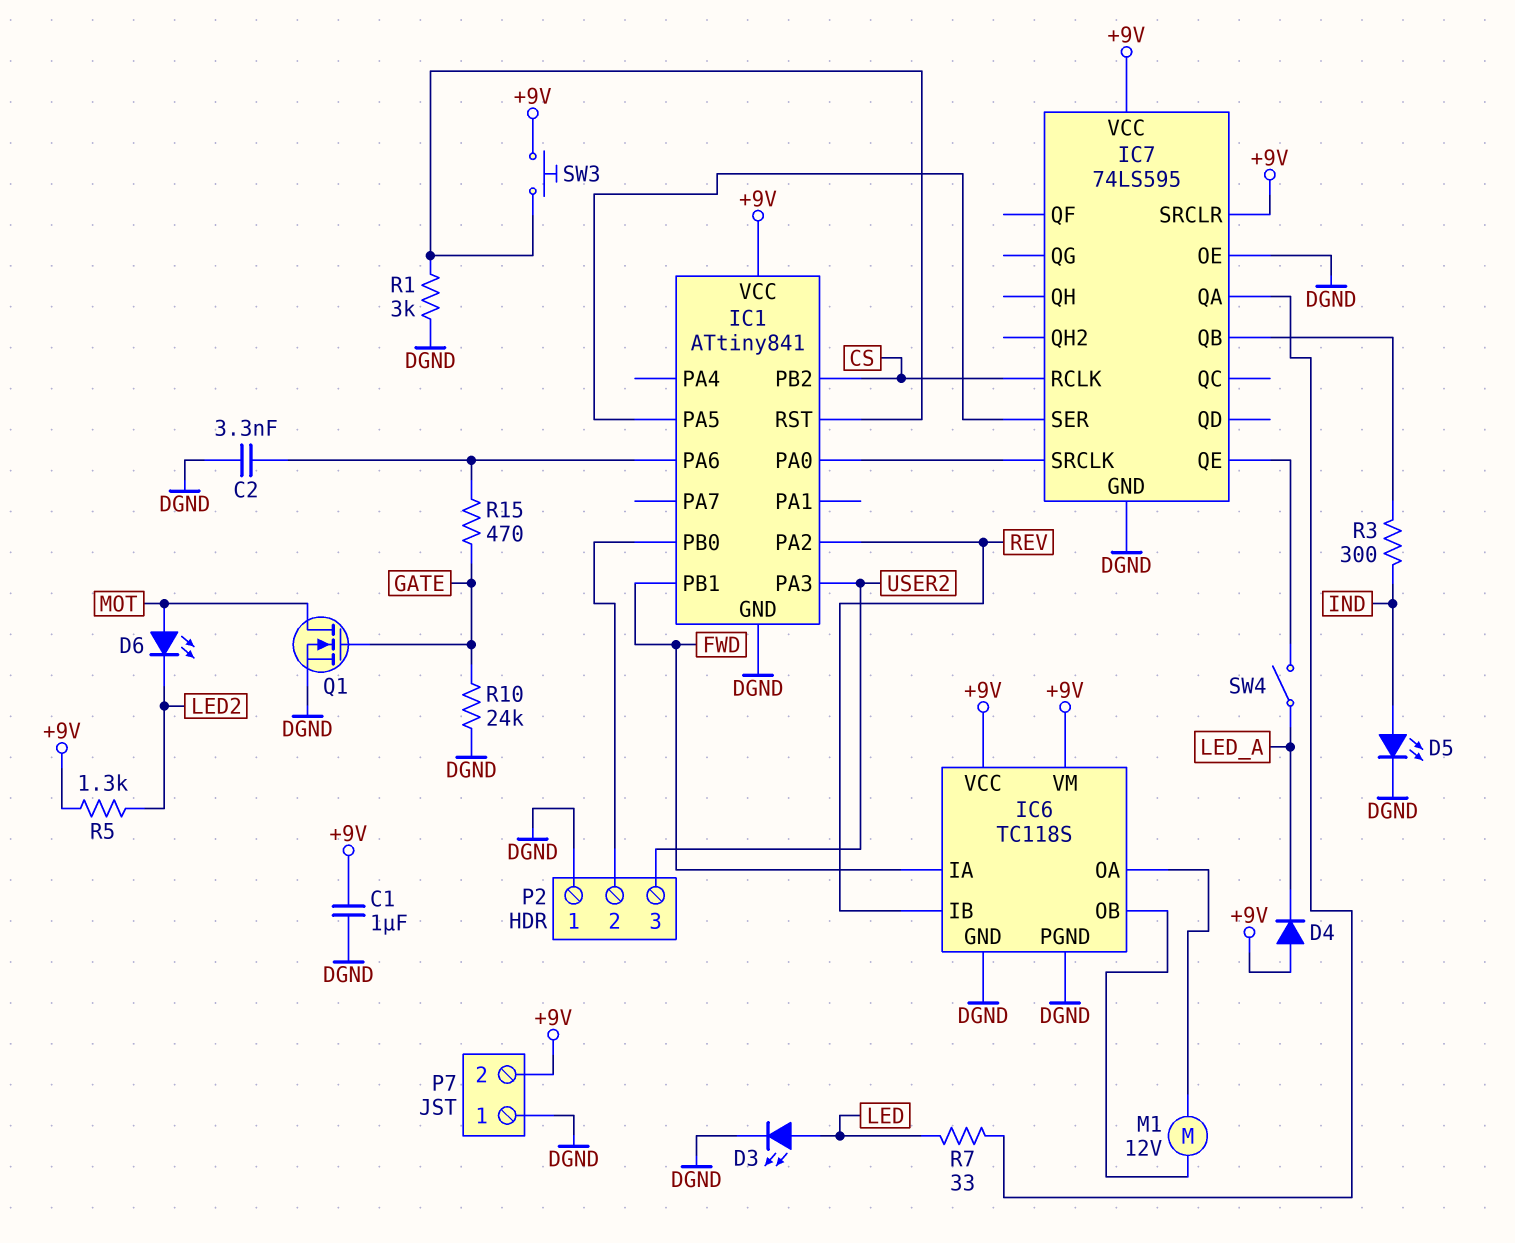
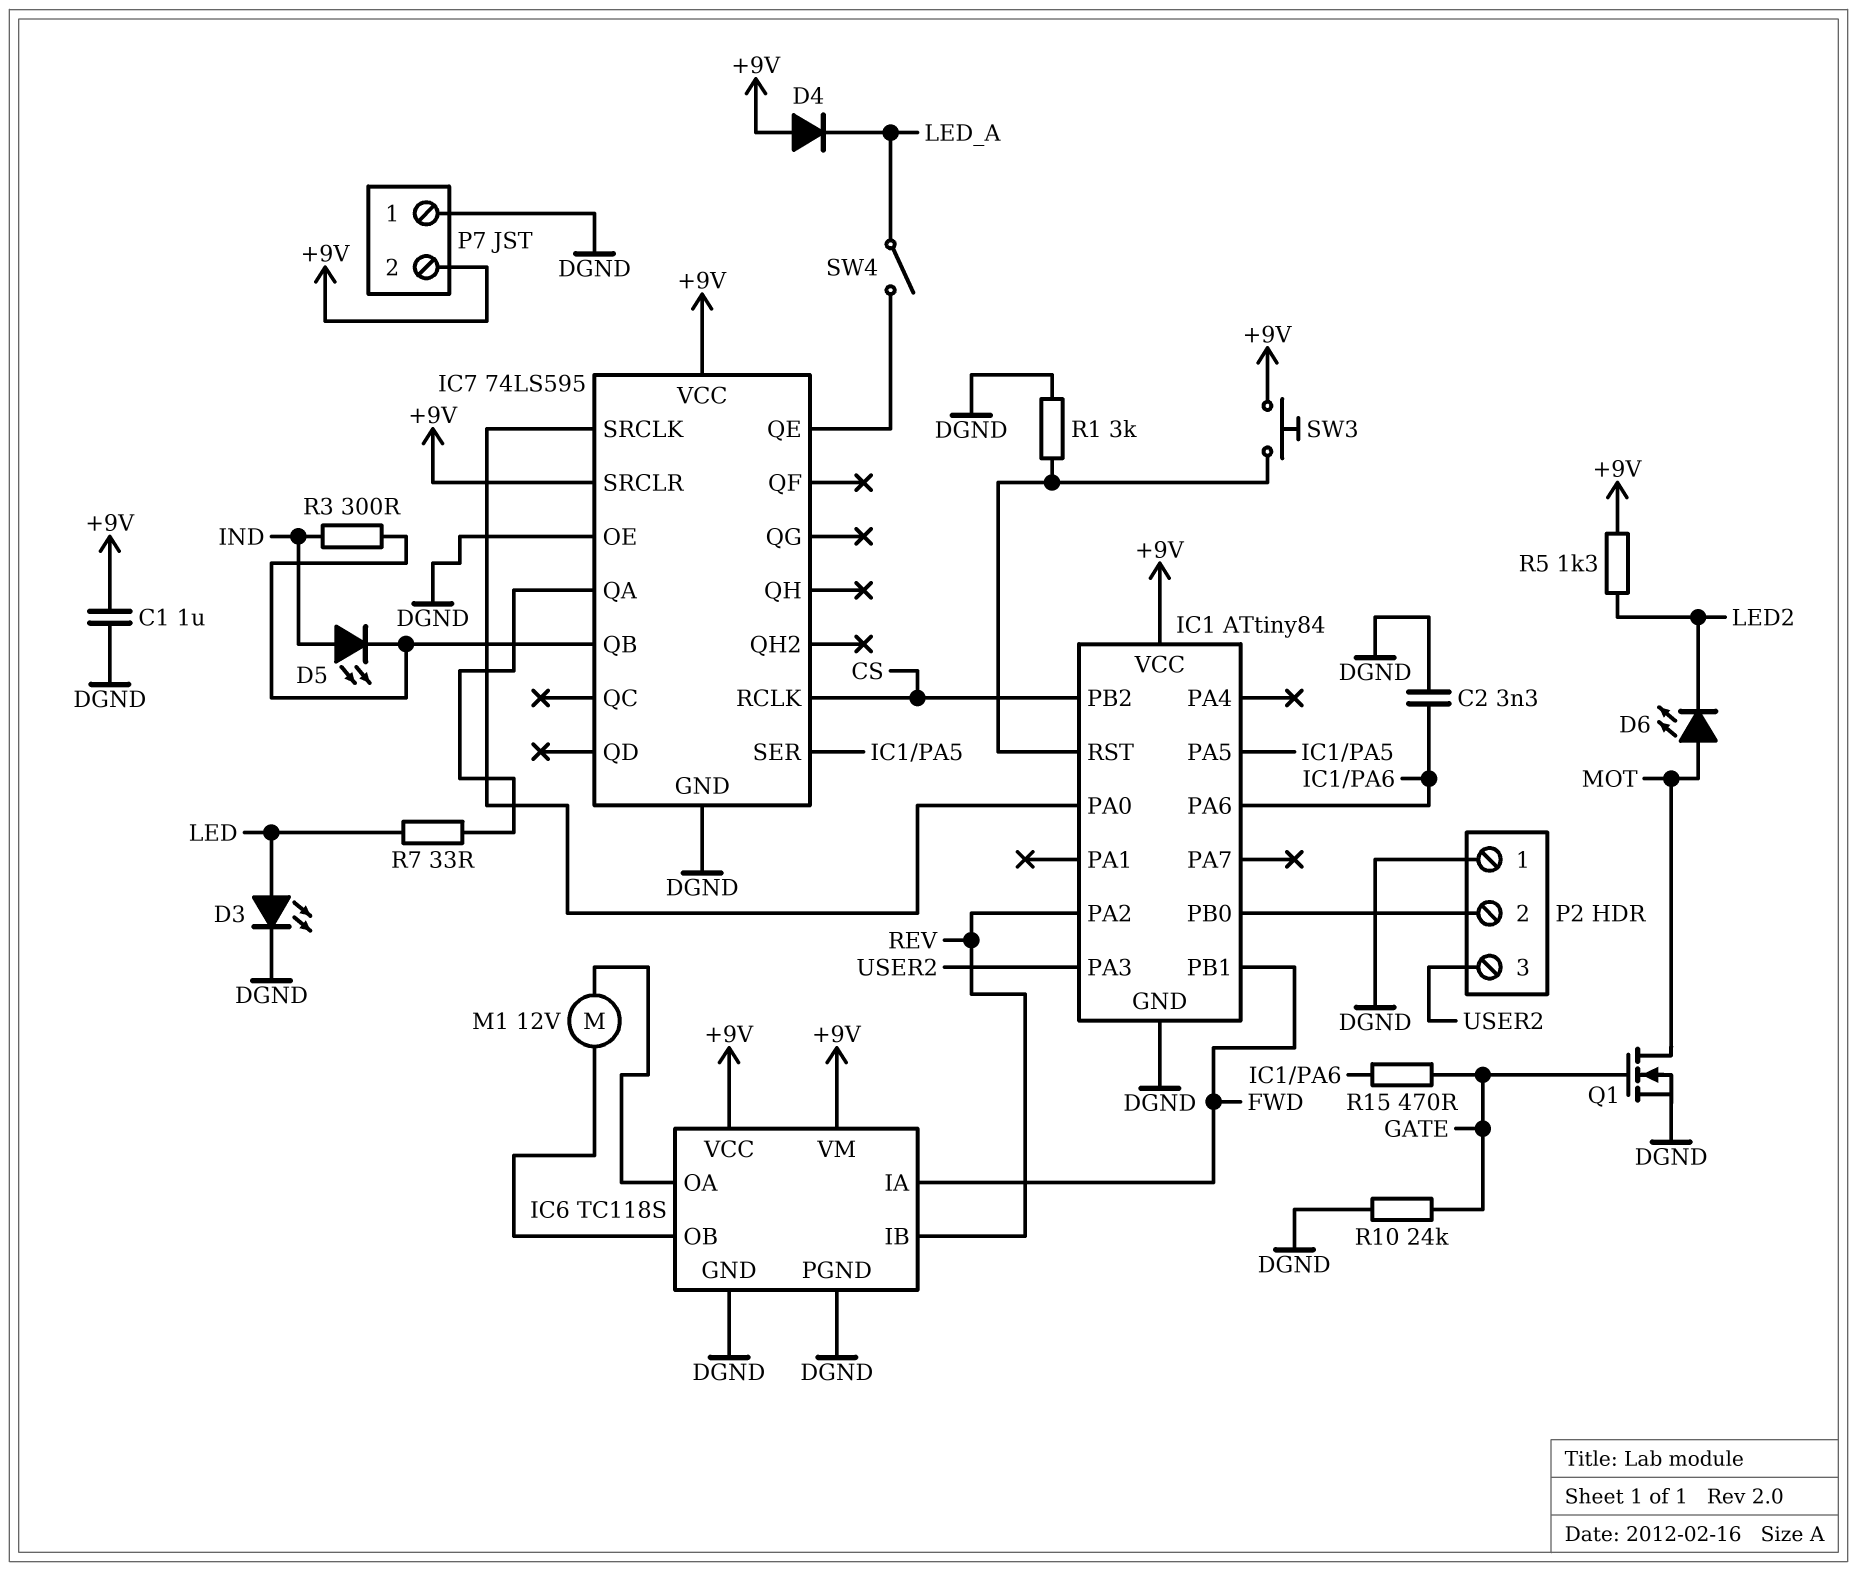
D5: LED (A IND, K DGND) -> LED (A IND, K IC7/QB)
IC1: ATtiny841 -> ATtiny84

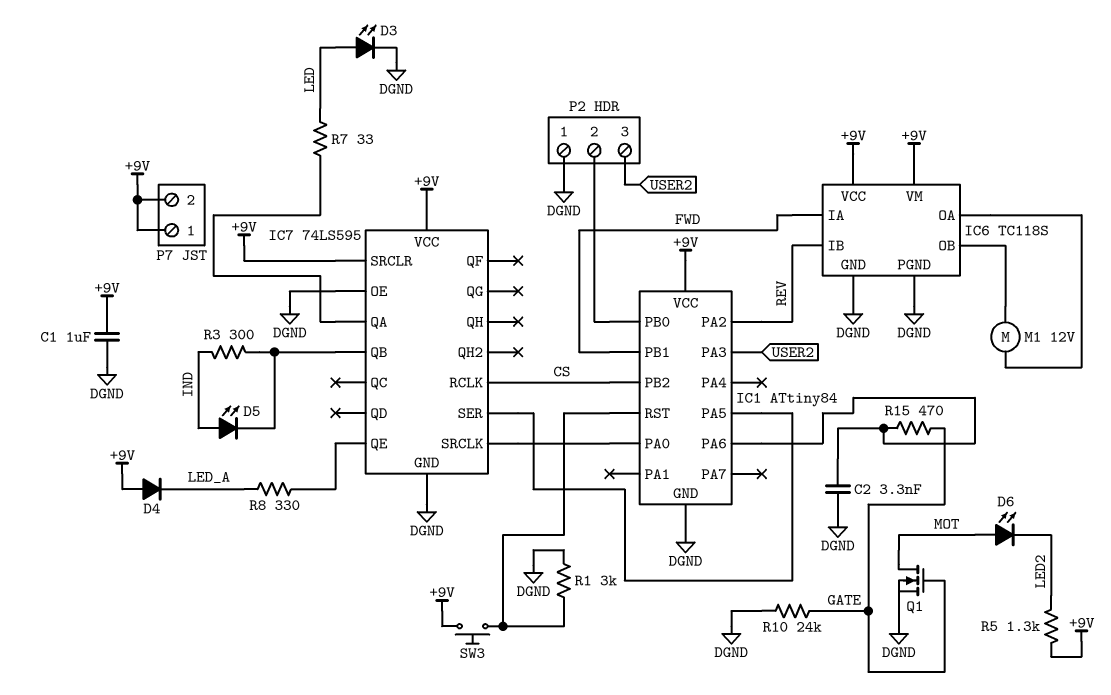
P7 pin 1: DGND -> +9V
R8: none -> 330 (IC7/QE, LED_A)
SW4: switch (IC7/QE, LED_A) -> none

